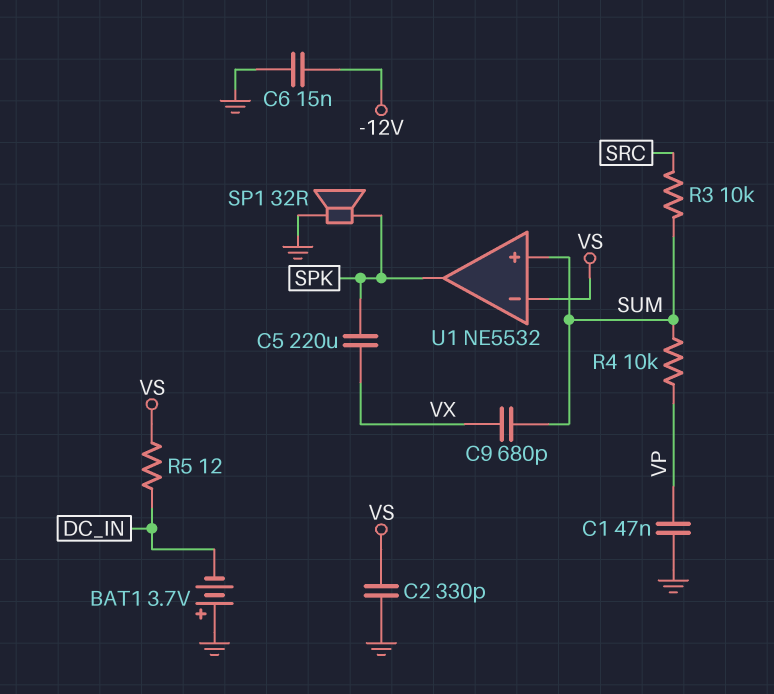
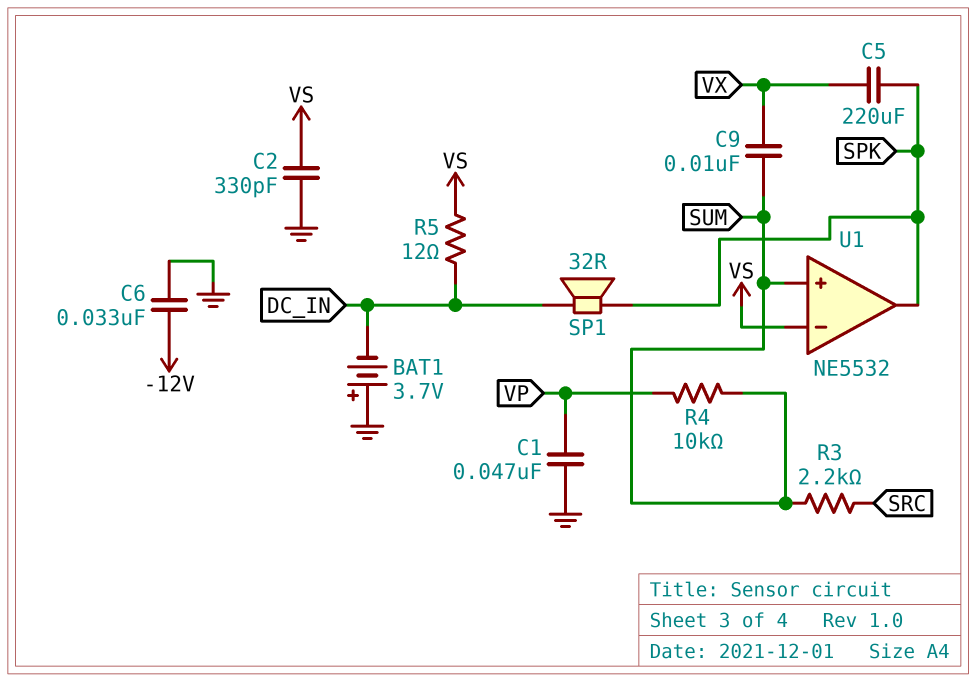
C6: 15nF (-12V, GND) -> 33nF (-12V, GND)
C9: 680pF (SUM, VX) -> 10nF (SUM, VX)
R3: 10k (SRC, SUM) -> 2.2k (SRC, SUM)
SP1: speaker 32R (GND, SPK) -> speaker 32R (DC_IN, SPK)

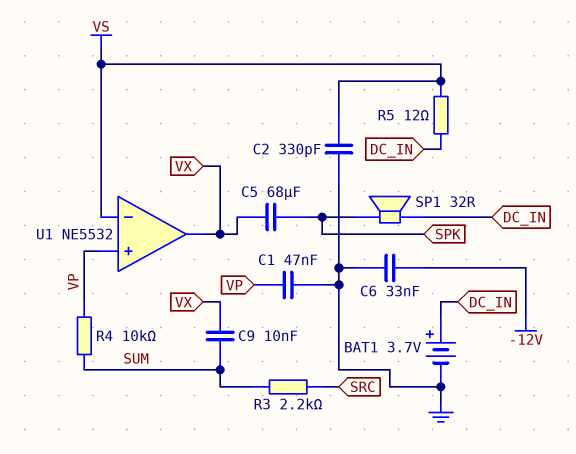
BAT1: 3.7V (plus GND, minus DC_IN) -> 3.7V (plus DC_IN, minus GND)
C5: 220uF (SPK, VX) -> 68uF (SPK, VX)
U1 pin in+: SUM -> VP
U1 pin out: SPK -> VX

